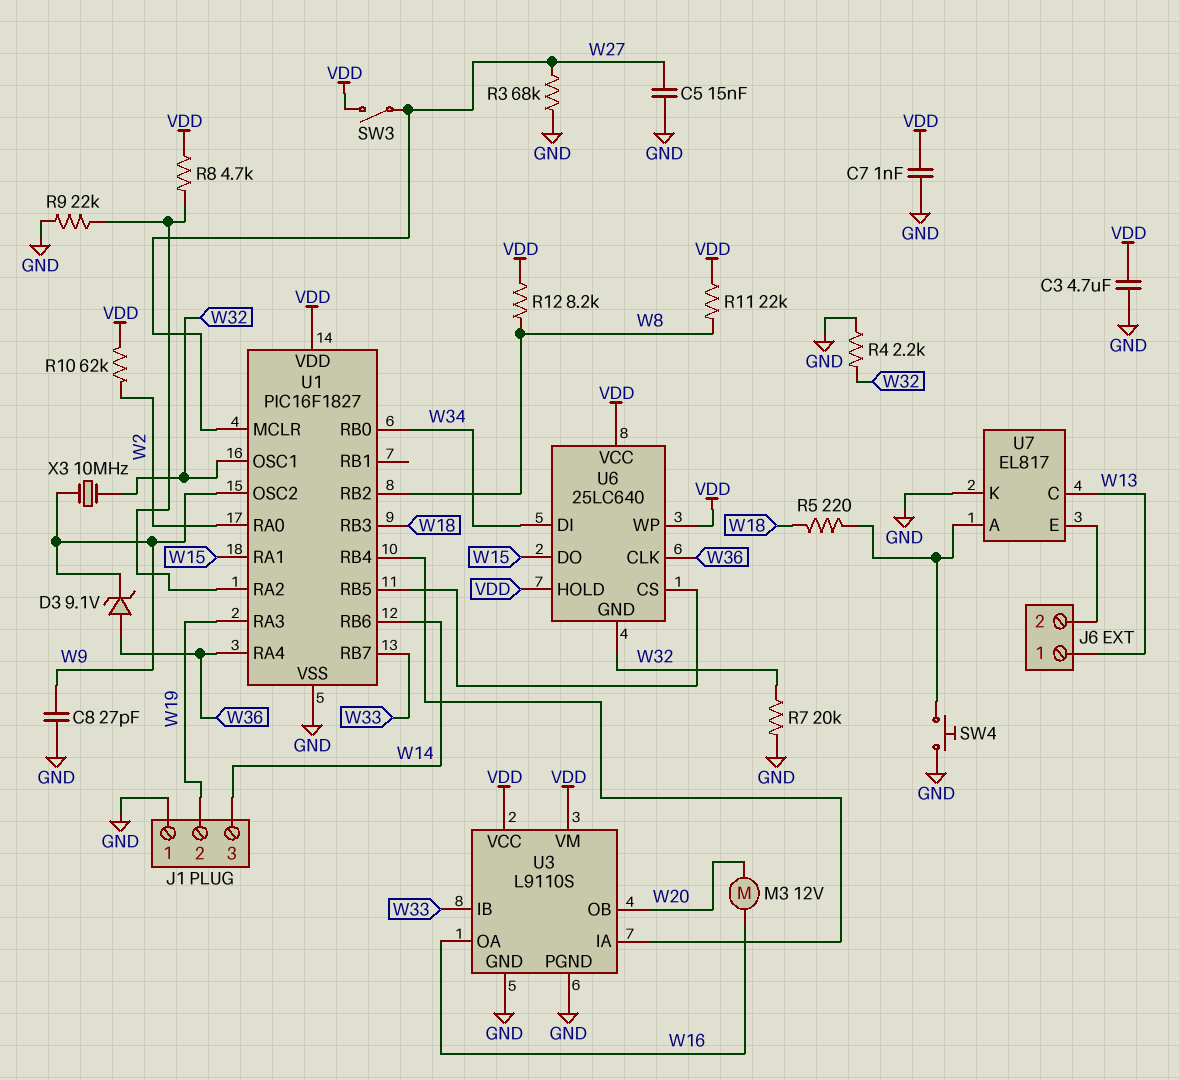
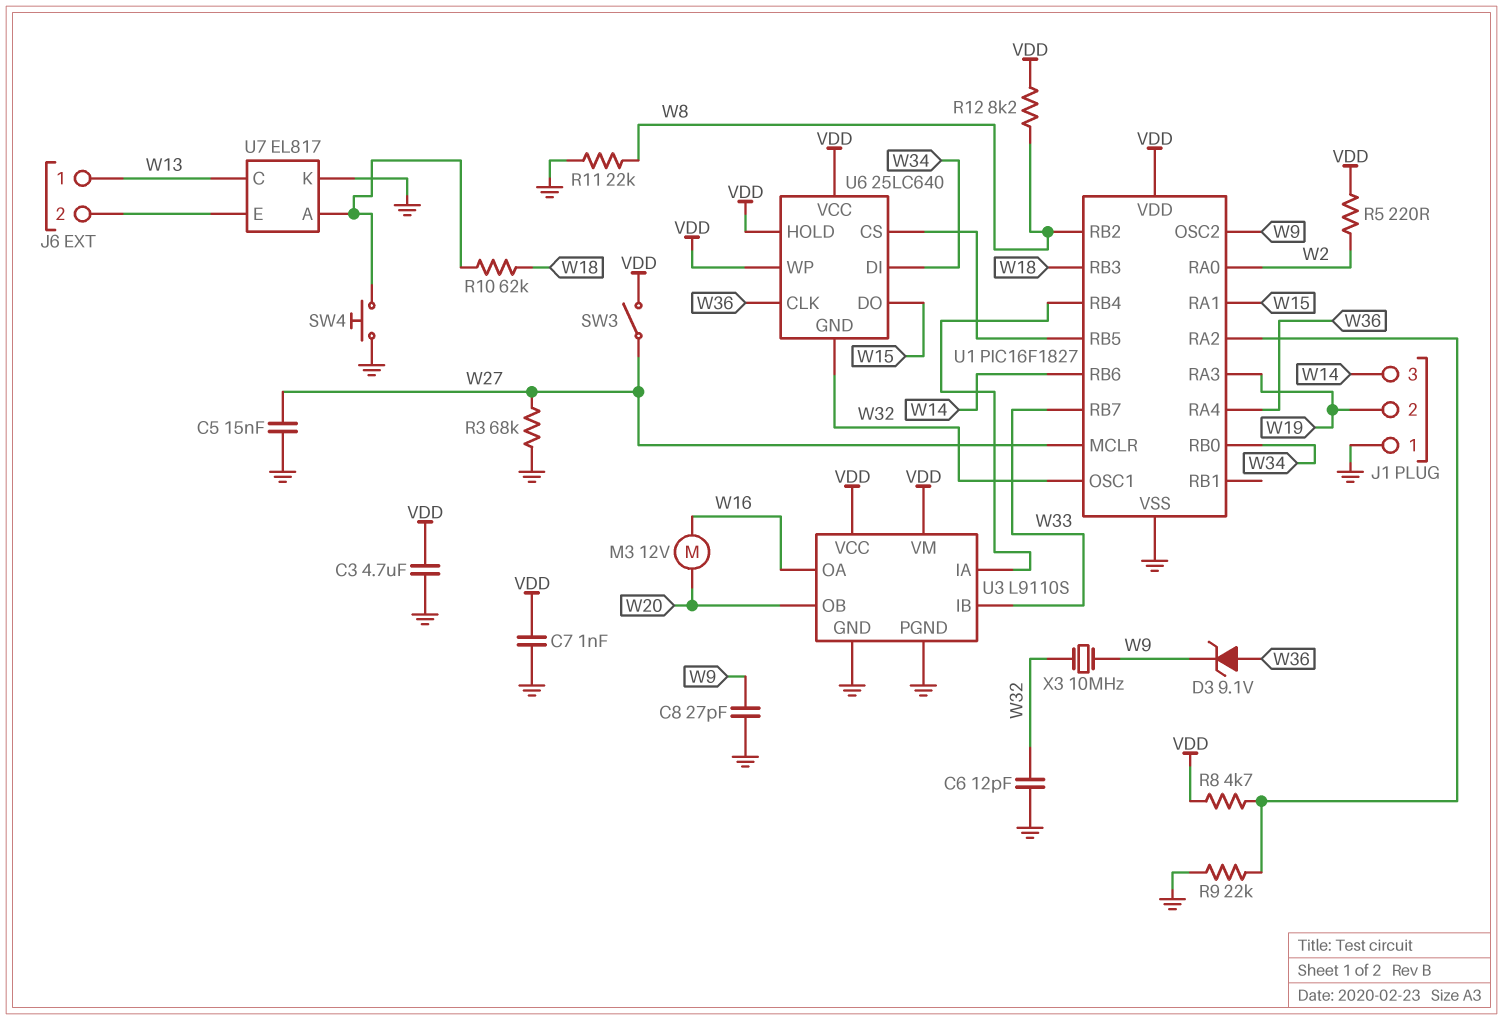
C6: none -> 12pF (GND, W32)
R4: 2.2k (GND, W32) -> none
R5: 220 (U7/A, W18) -> 220 (VDD, W2)
R7: 20k (GND, W32) -> none
R10: 62k (VDD, W2) -> 62k (U7/A, W18)
R11: 22k (VDD, W8) -> 22k (GND, W8)

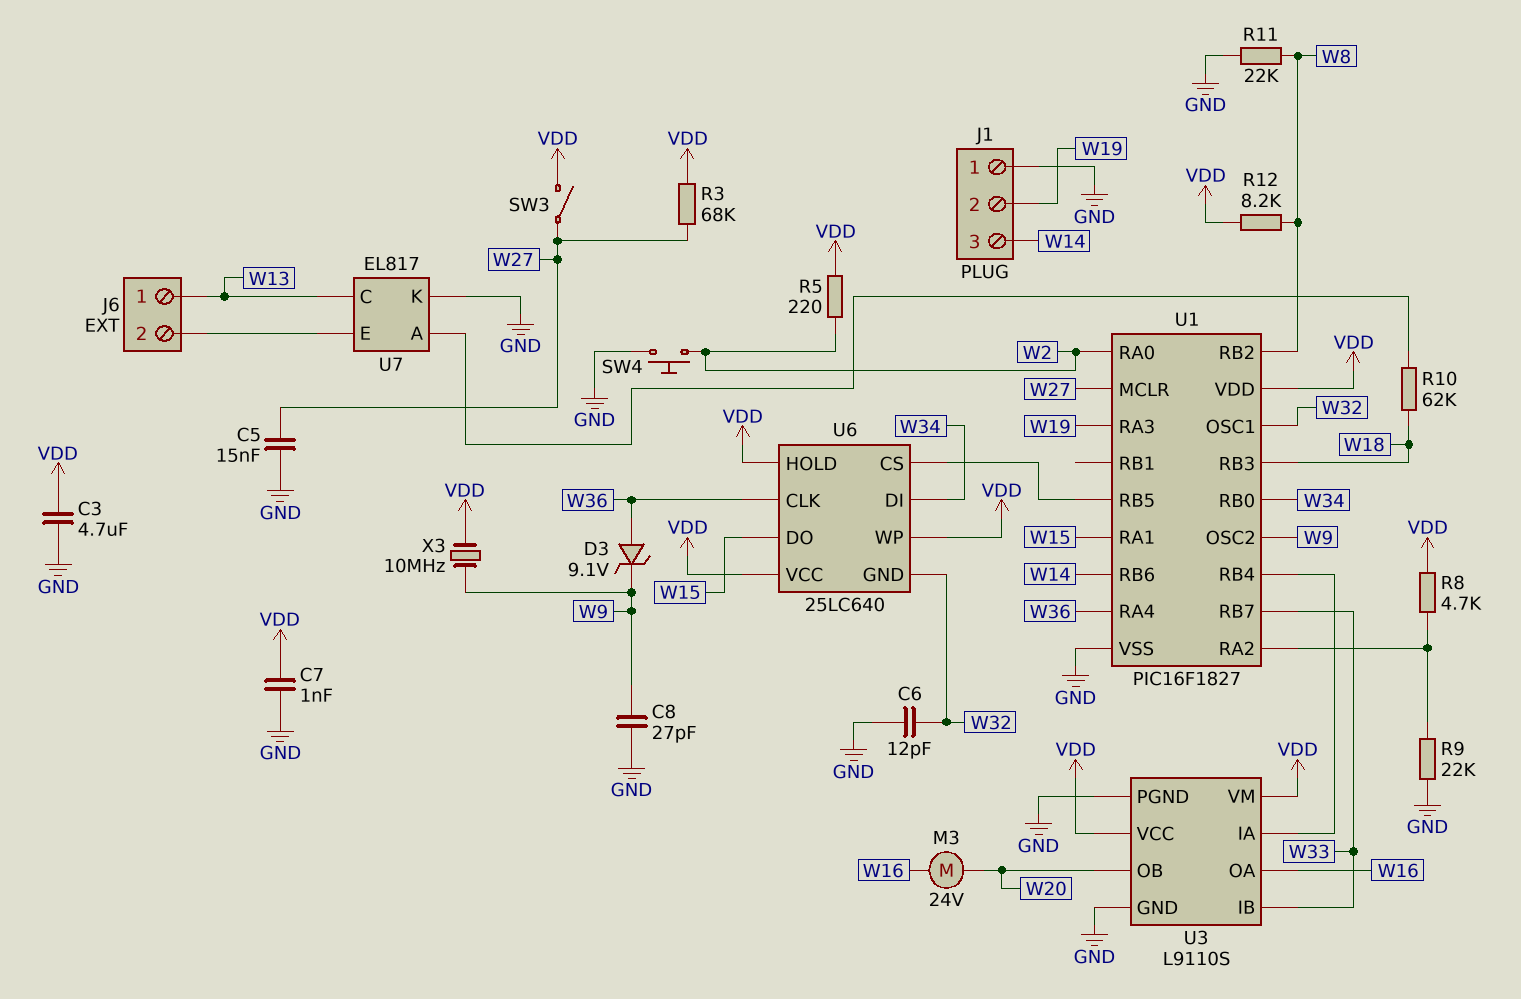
M3: motor 12V (W16, W20) -> motor 24V (W16, W20)
R3: 68k (GND, W27) -> 68k (VDD, W27)
SW4: button (GND, U7/A) -> button (GND, W2)
X3: 10MHz (W9, W32) -> 10MHz (VDD, W9)

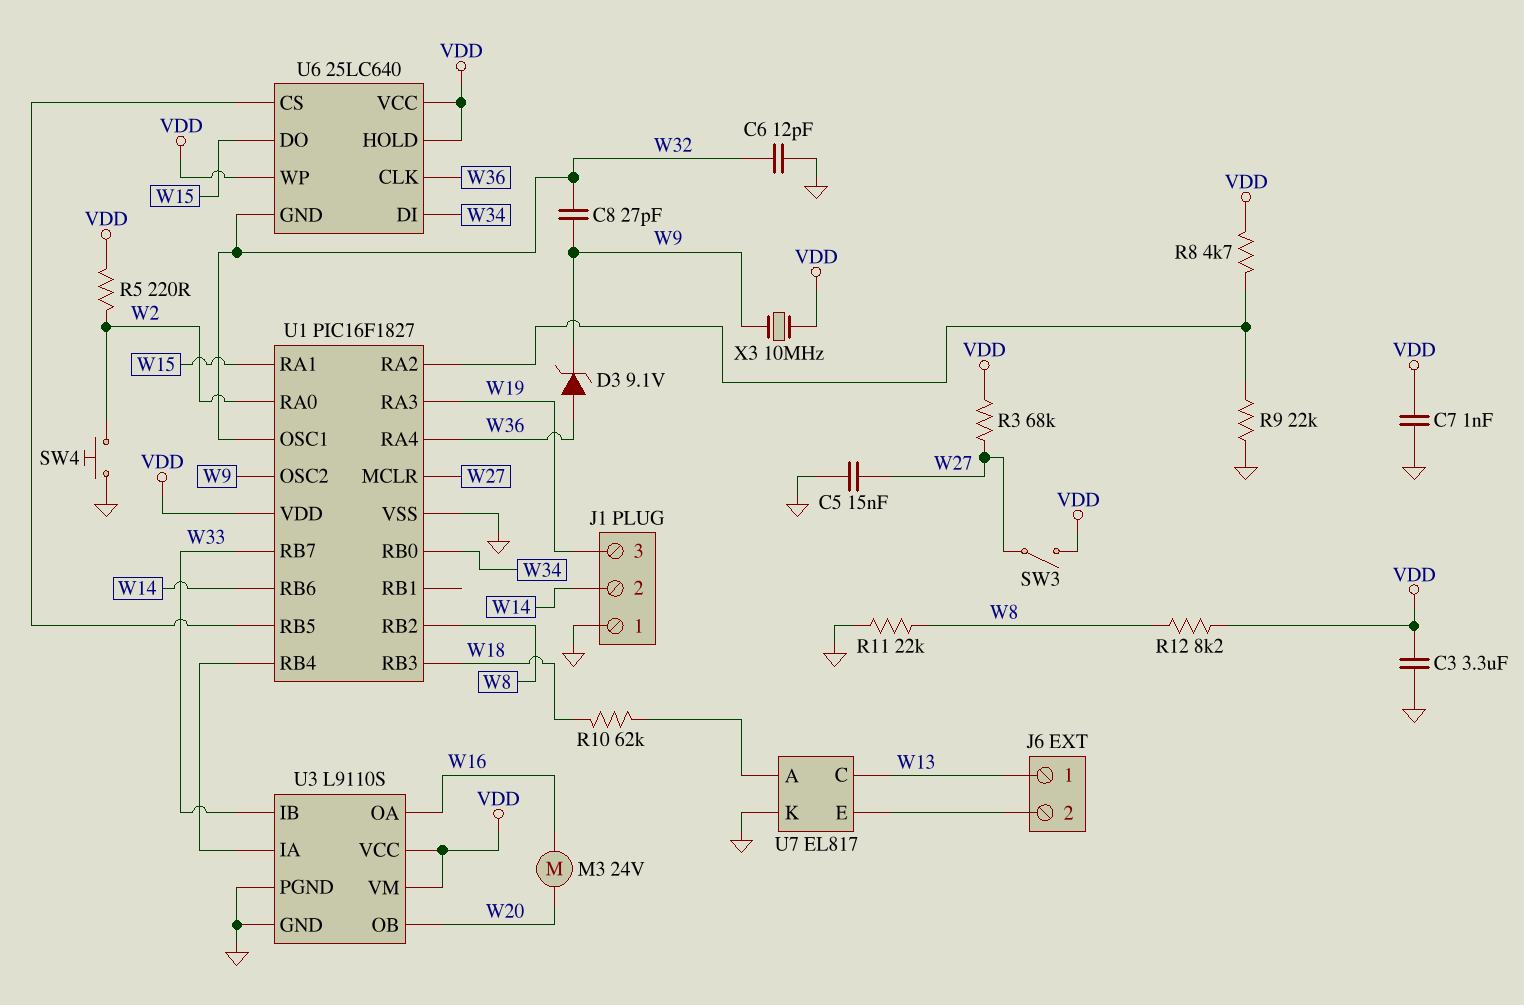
C3: 4.7uF (GND, VDD) -> 3.3uF (GND, VDD)
C8: 27pF (GND, W9) -> 27pF (W9, W32)
J1 pin 2: W19 -> W14
J1 pin 3: W14 -> W19

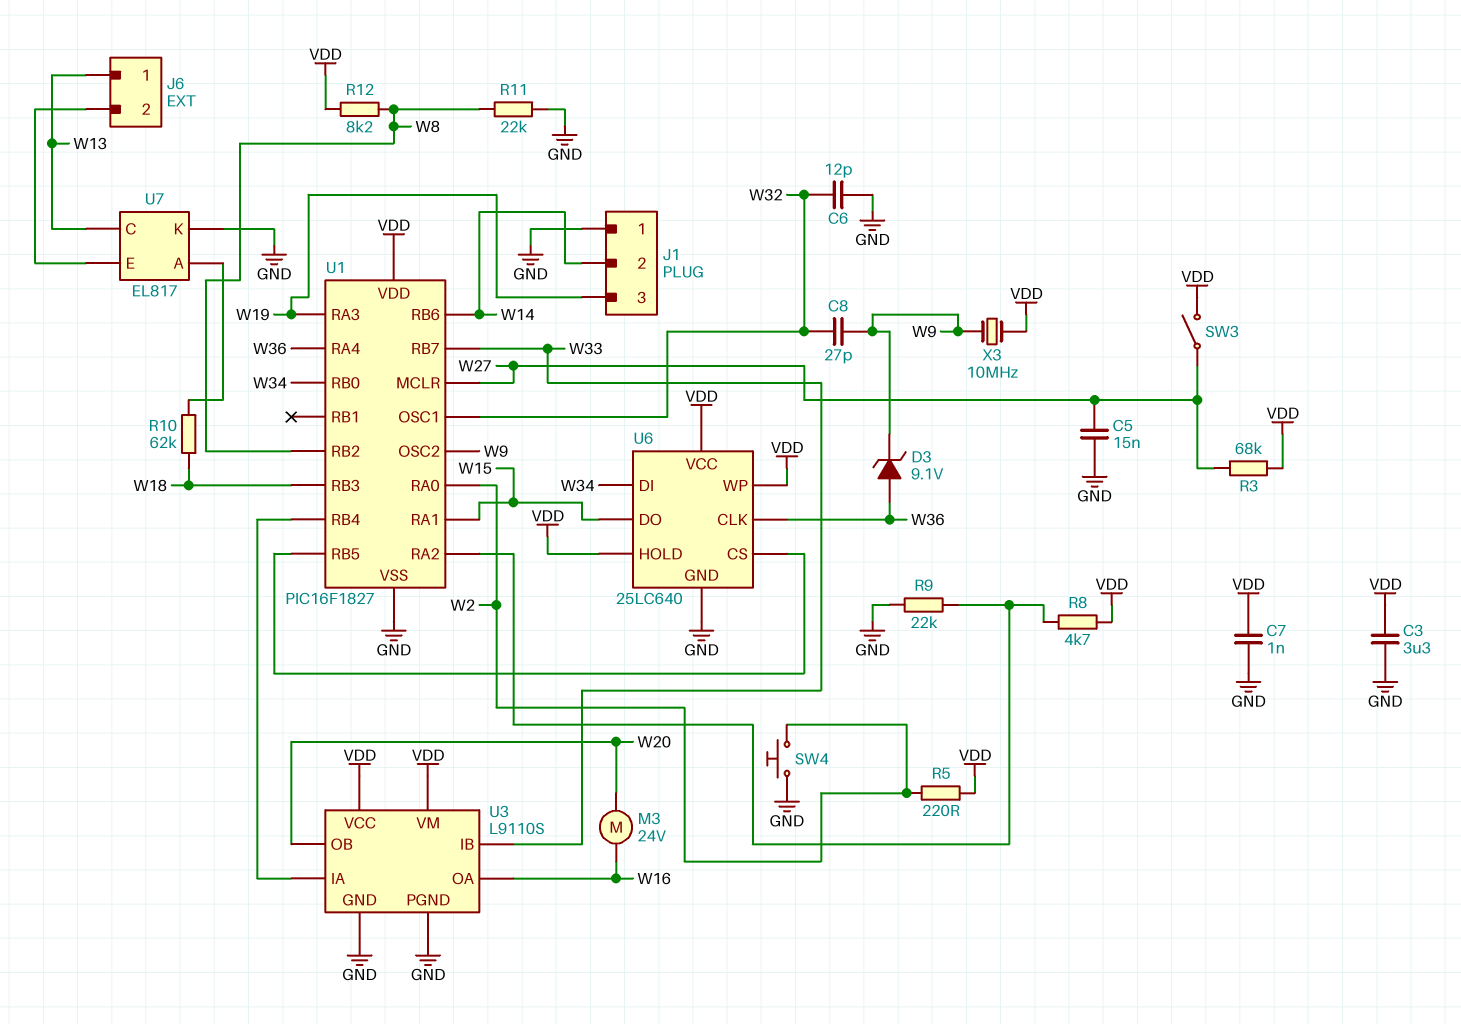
U6 pin GND: W32 -> GND

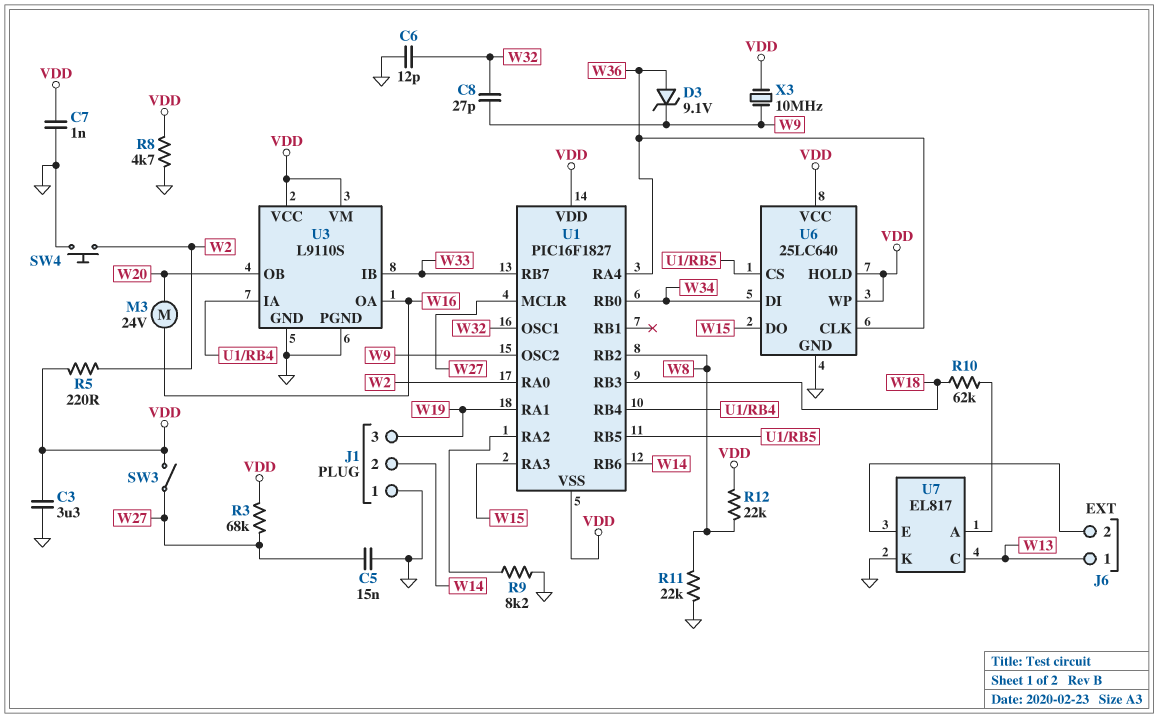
R8: 4.7k (U1/RA2, VDD) -> 4.7k (GND, VDD)
R9: 22k (GND, U1/RA2) -> 8.2k (GND, U1/RA2)
R12: 8.2k (VDD, W8) -> 22k (VDD, W8)
U1 pin RA1: W15 -> W19
U1 pin RA3: W19 -> W15
U1 pin VSS: GND -> VDD

